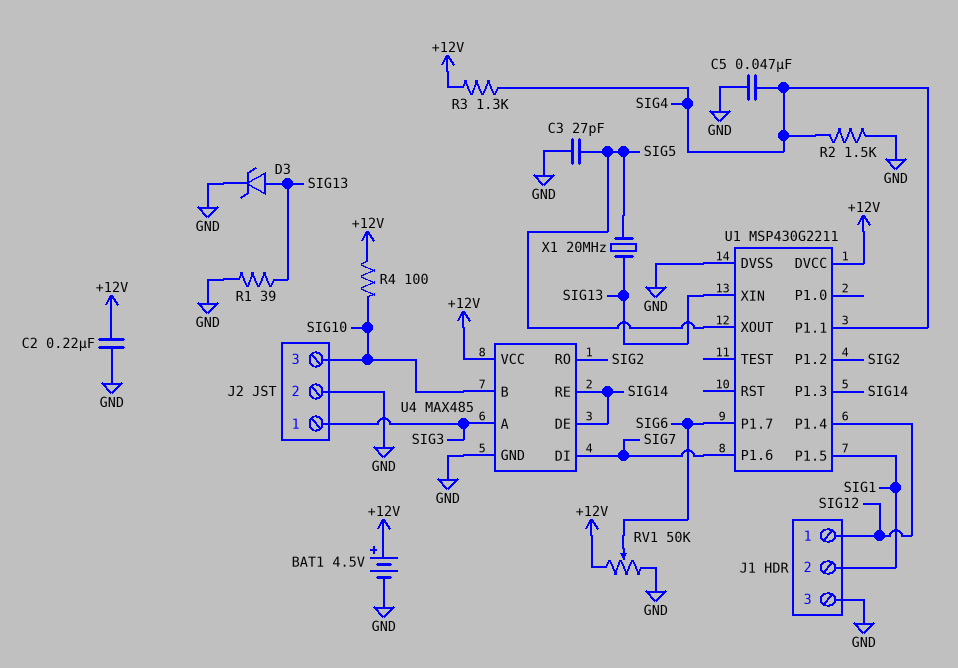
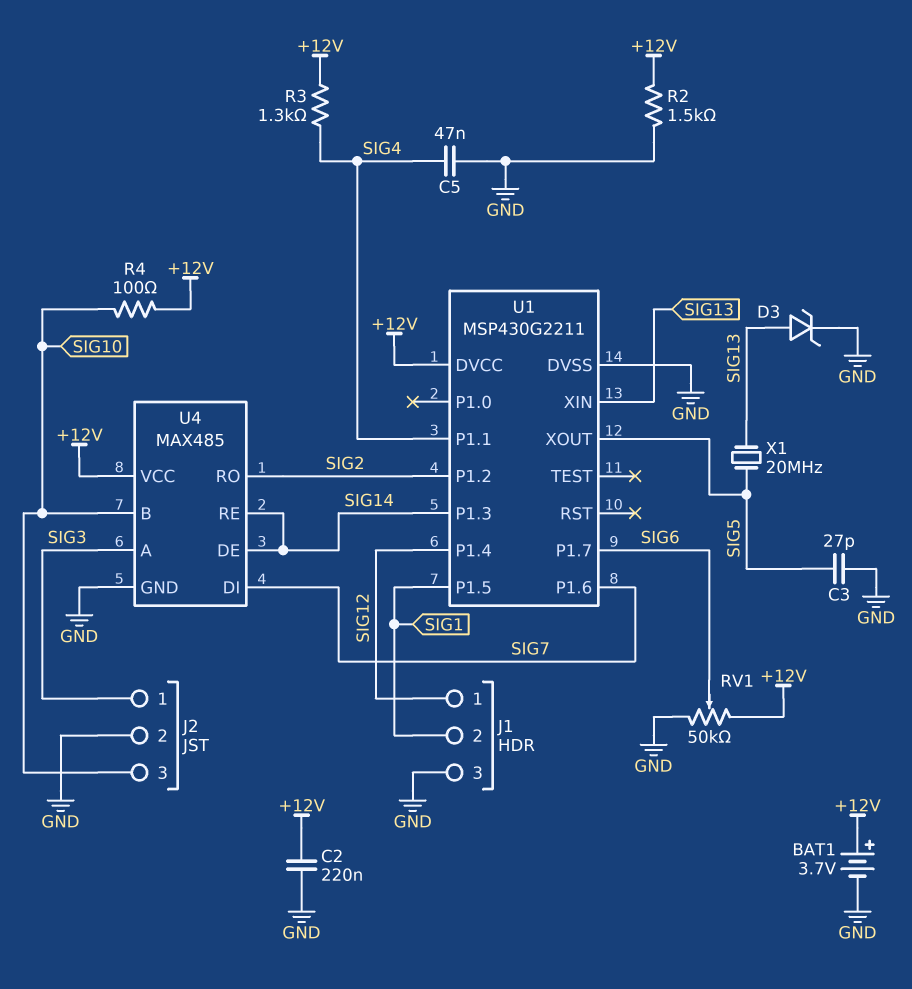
BAT1: 4.5V (plus +12V, minus GND) -> 3.7V (plus +12V, minus GND)
R1: 39 (GND, SIG13) -> none
R2: 1.5k (GND, SIG4) -> 1.5k (+12V, GND)

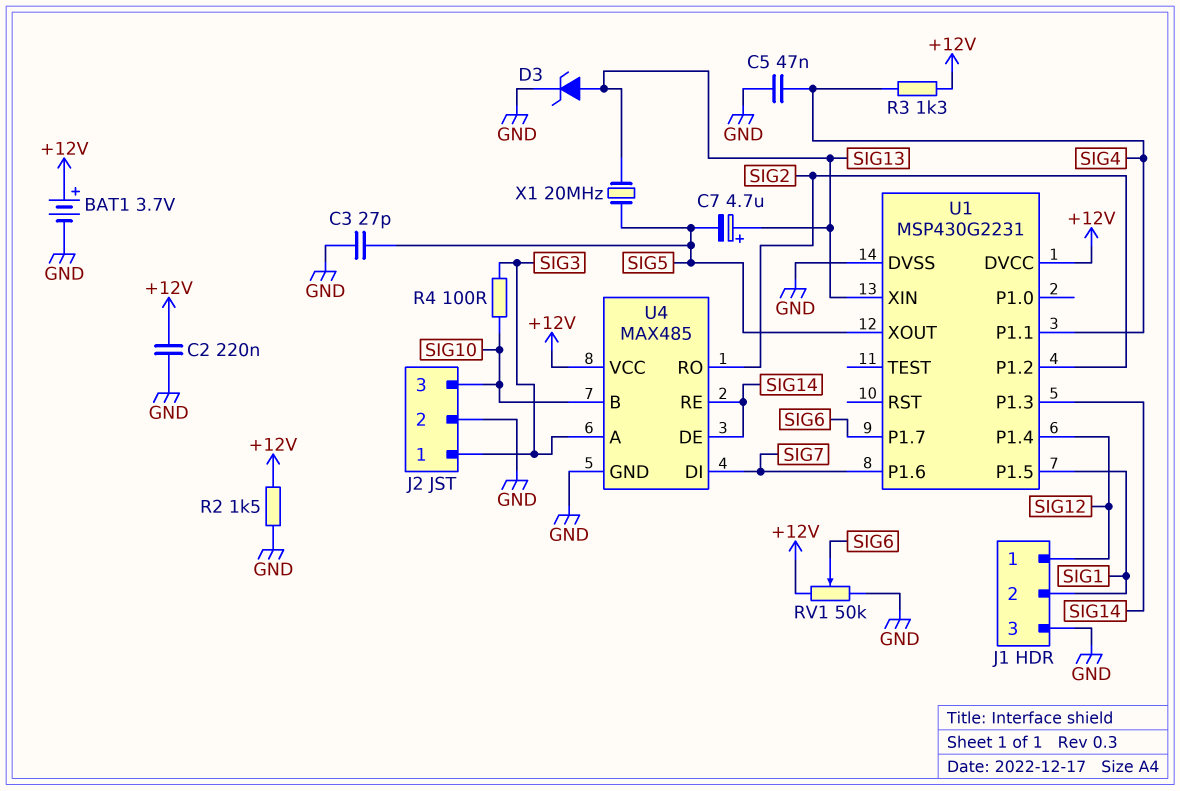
C7: none -> 4.7uF (plus SIG13, minus SIG5)
R4: 100 (+12V, SIG10) -> 100 (SIG3, SIG10)
U1: MSP430G2211 -> MSP430G2231

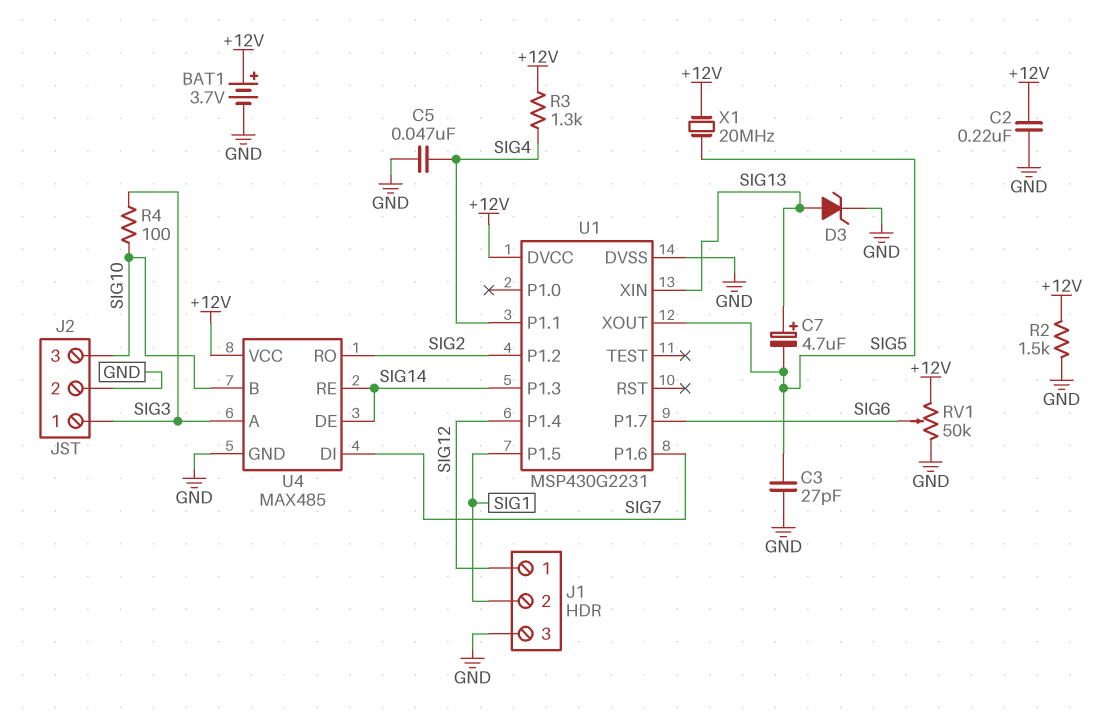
X1: 20MHz (SIG5, SIG13) -> 20MHz (+12V, SIG5)

